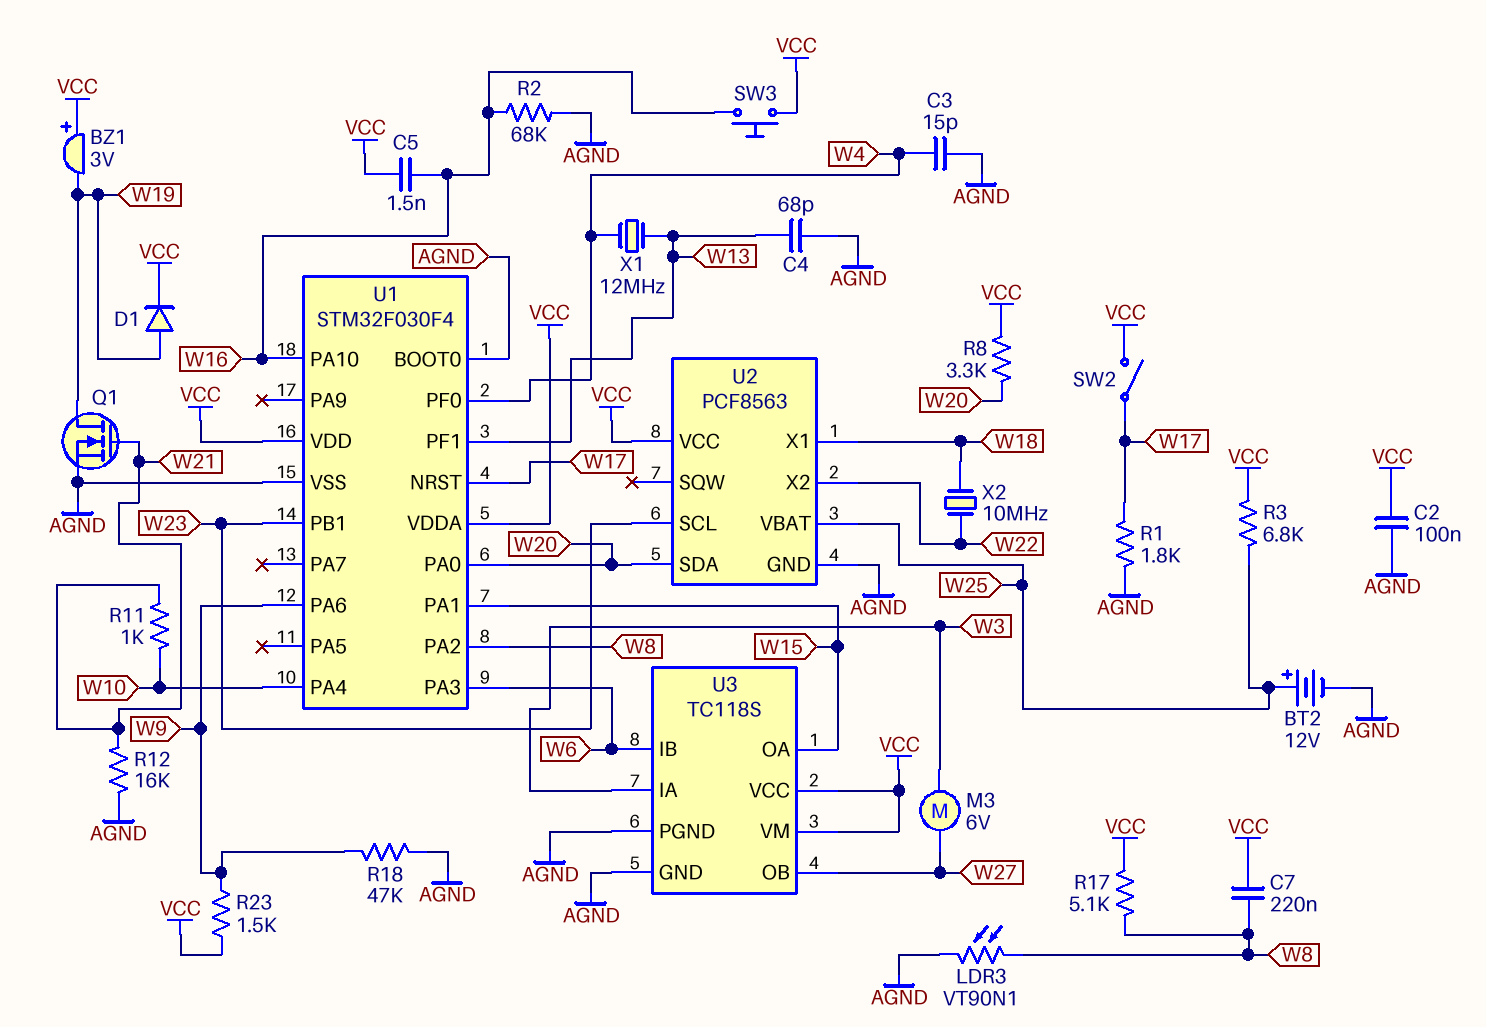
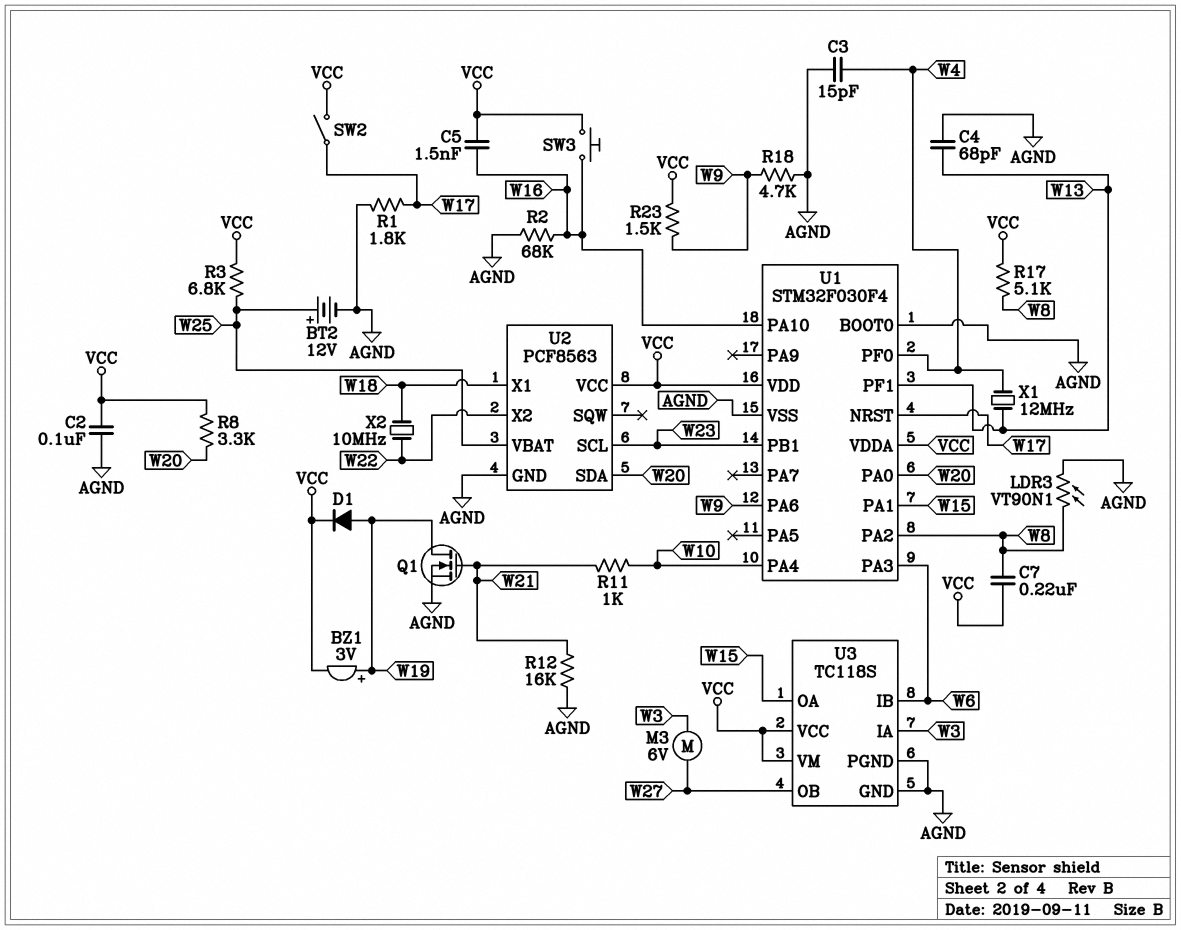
BZ1: buzzer 3V (plus VCC, minus W19) -> buzzer 3V (plus W19, minus VCC)
R18: 47k (AGND, W9) -> 4.7k (AGND, W9)

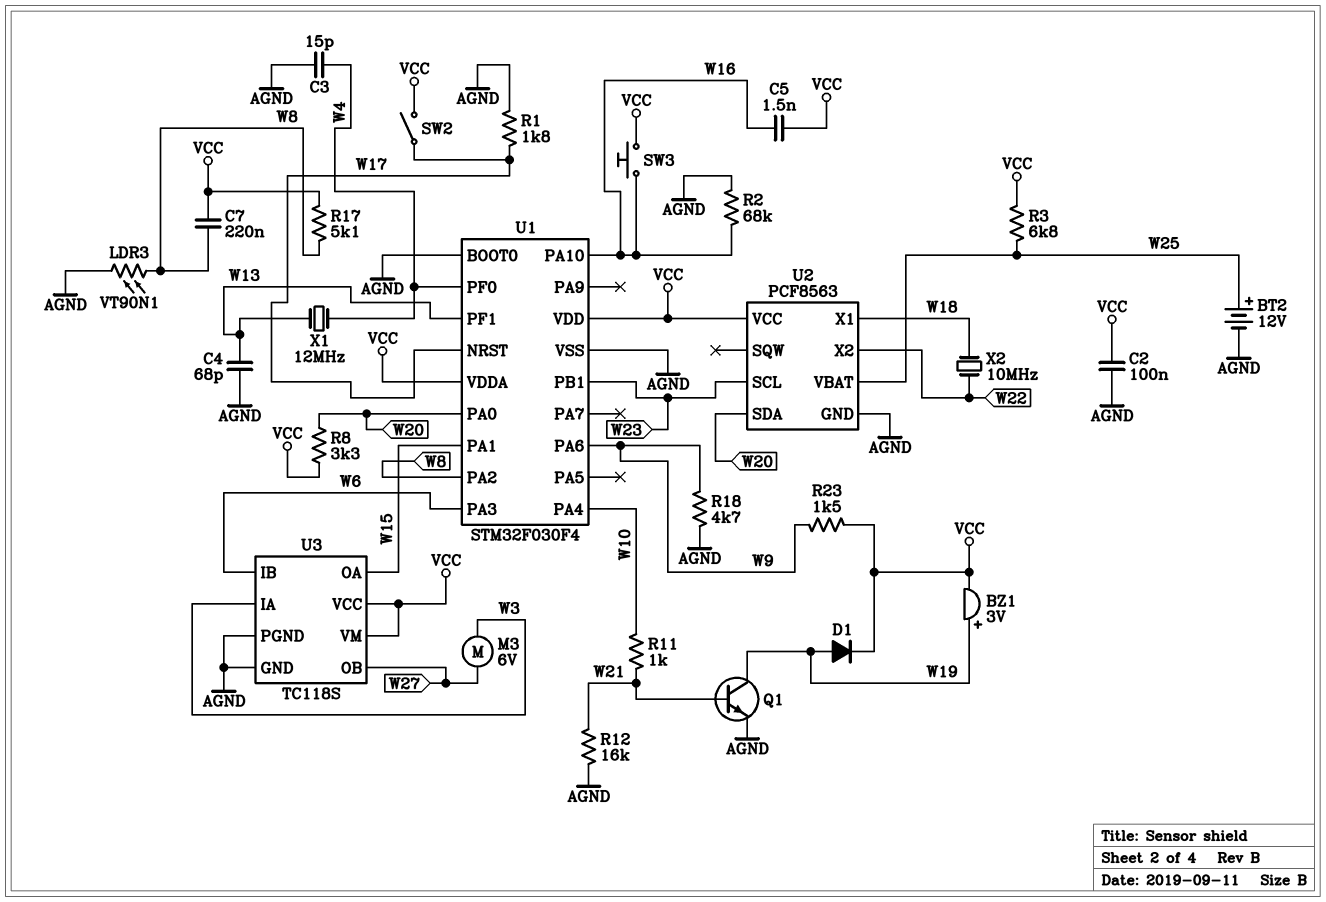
Q1: NMOS (G W21, D W19, S AGND) -> NPN (B W21, C W19, E AGND)

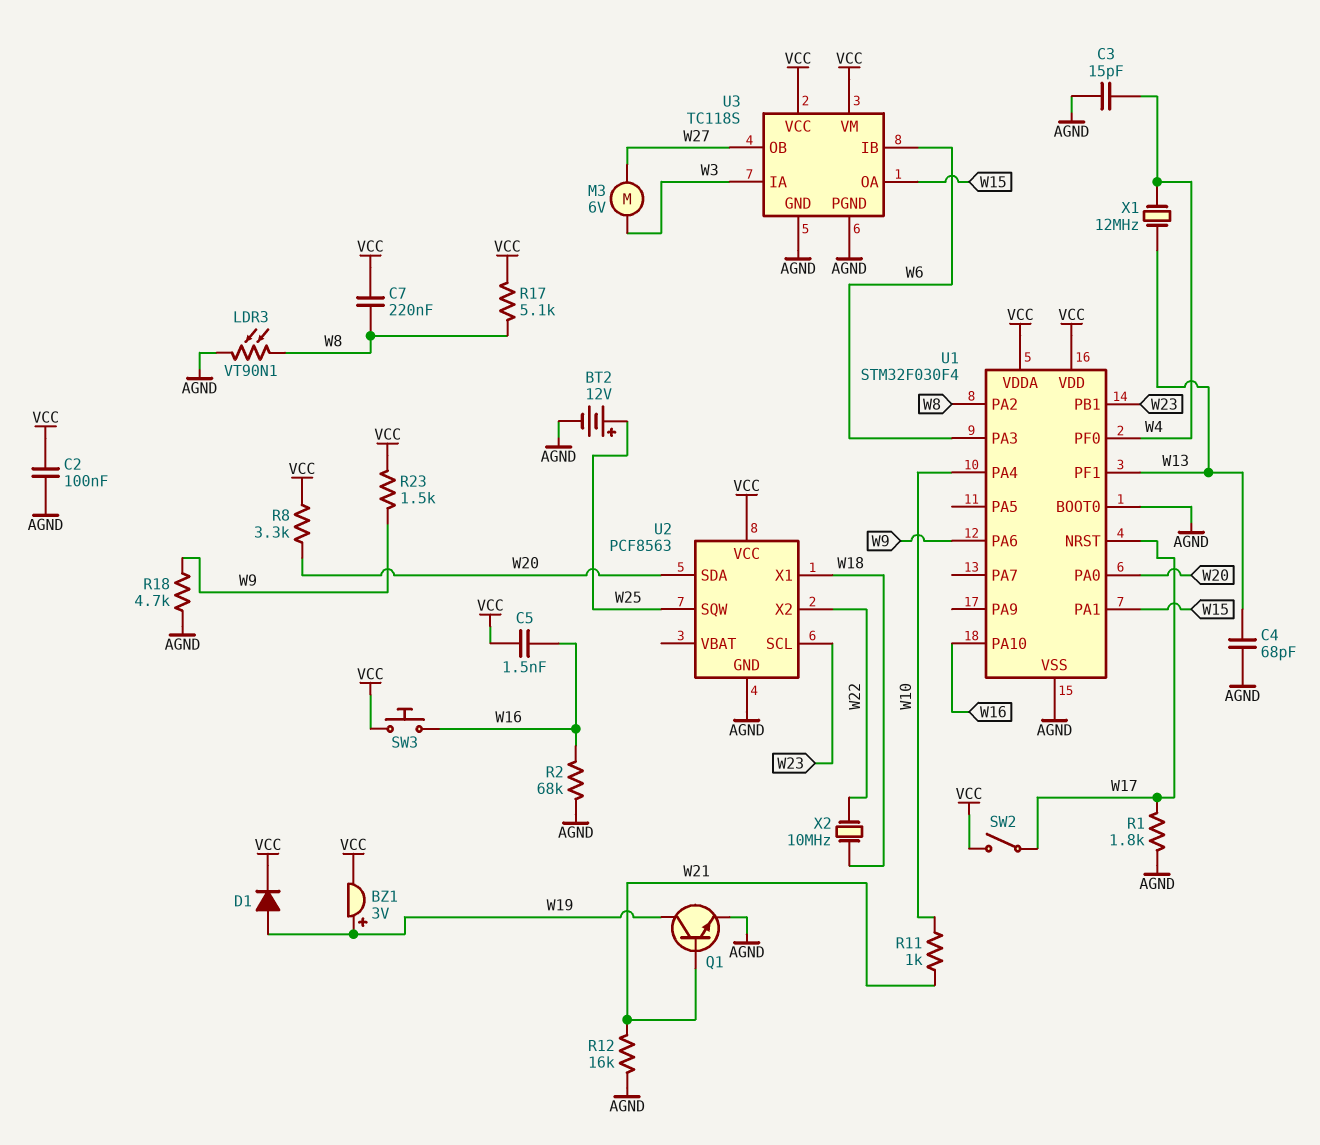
R3: 6.8k (VCC, W25) -> none
U2 pin SQW: none -> W25
U2 pin VBAT: W25 -> none

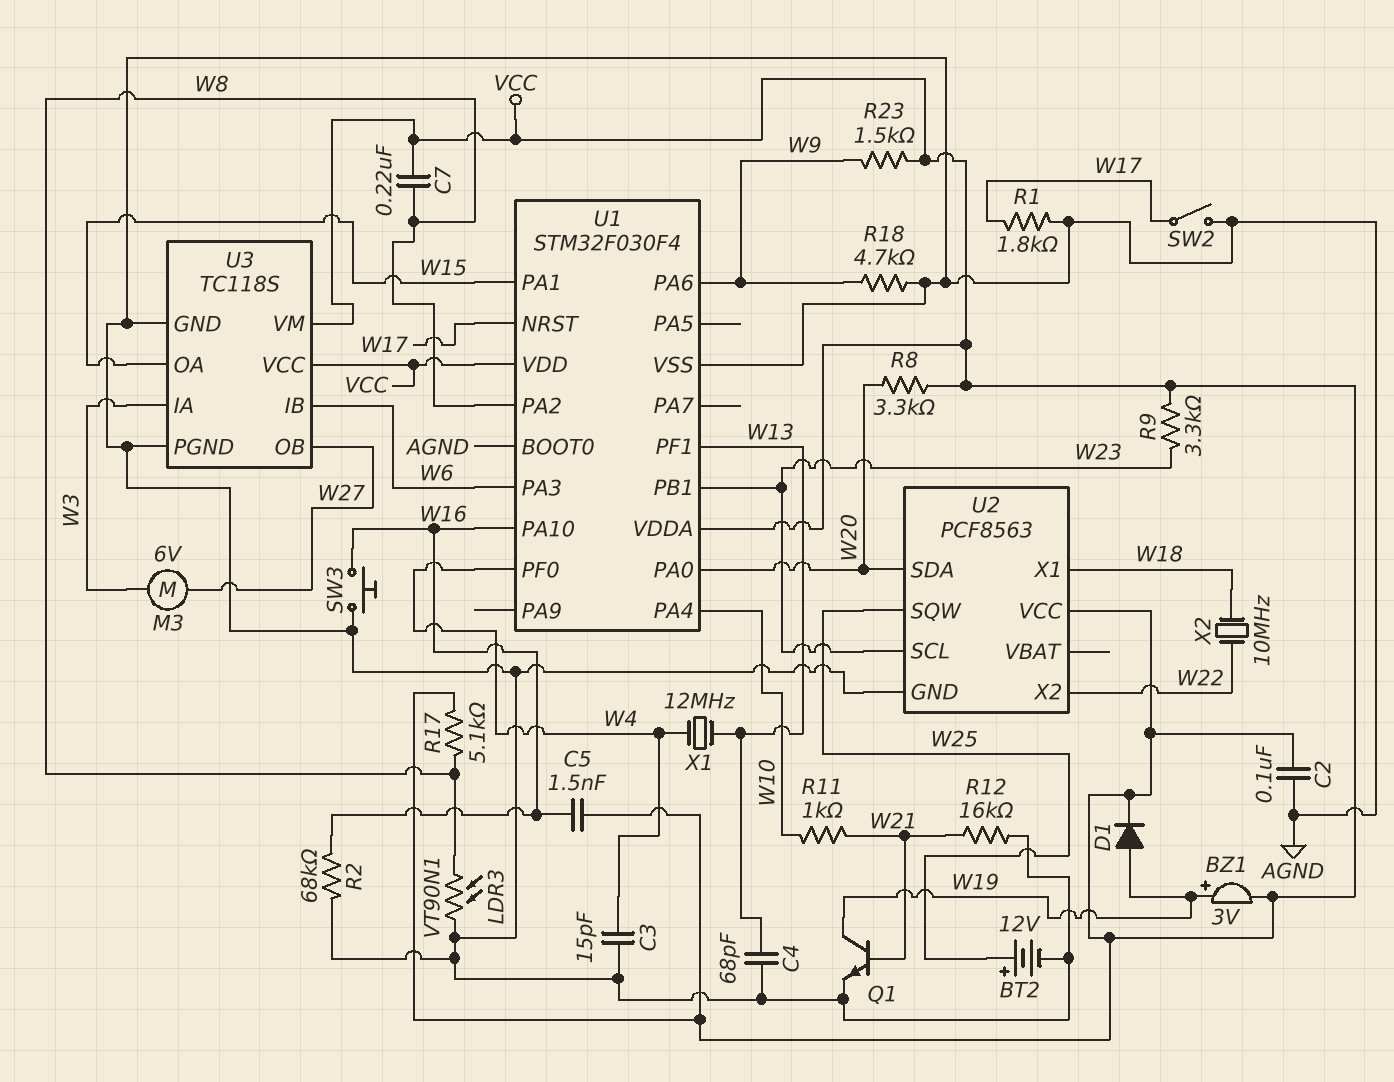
R9: none -> 3.3k (VCC, W23)
SW2: switch (VCC, W17) -> switch (AGND, W17)
SW3: button (VCC, W16) -> button (AGND, W16)

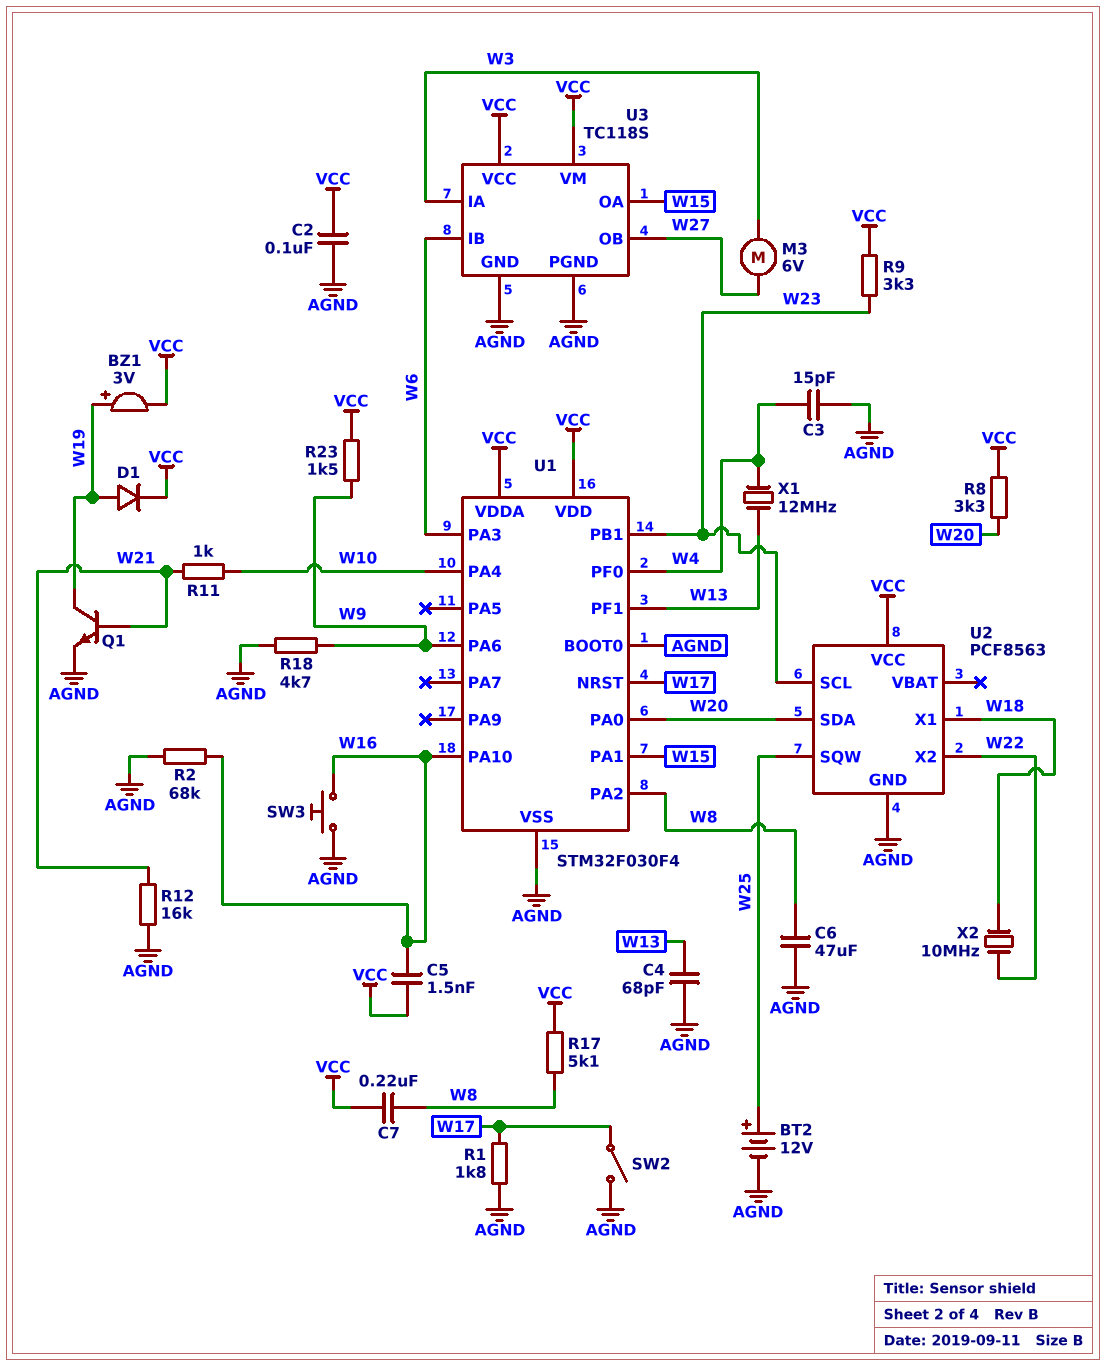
C6: none -> 47uF (AGND, W8)
LDR3: VT90N1 (AGND, W8) -> none

